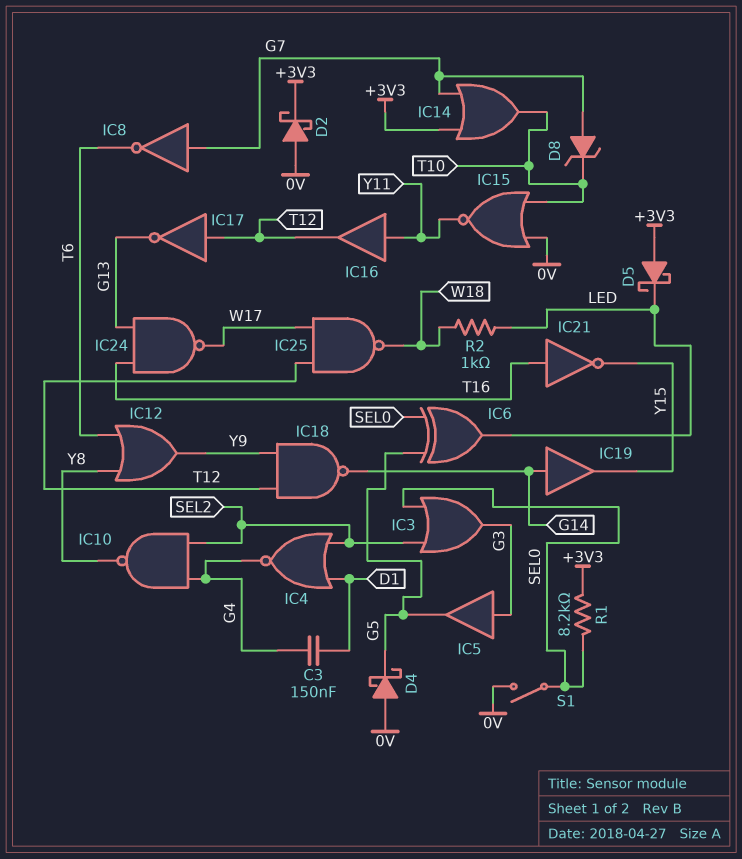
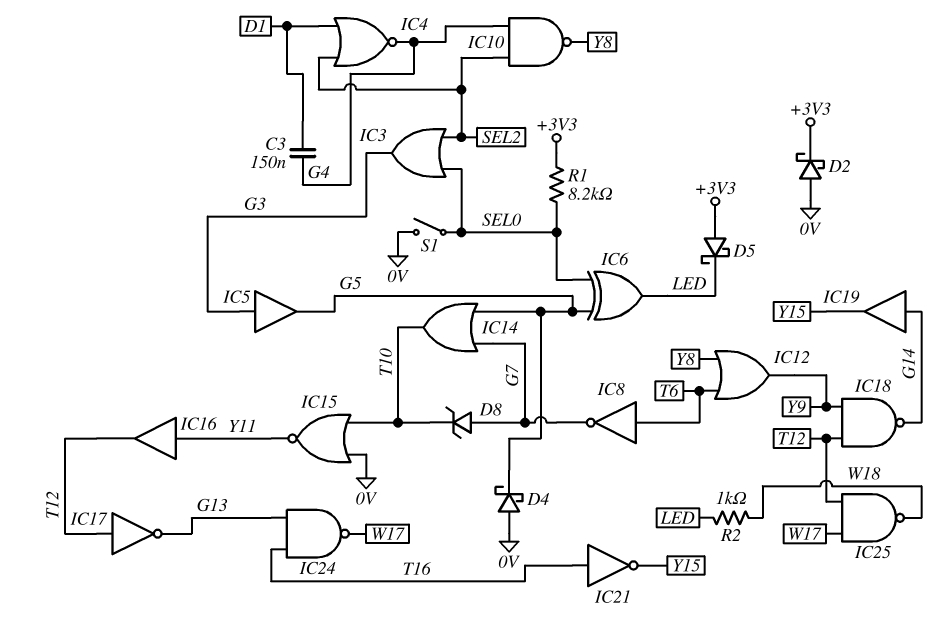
IC8: NOT (in G7, out T6) -> NOT (in T6, out G7)
IC14: OR (in +3V3, in G7, out T10) -> OR (in G5, in G7, out T10)

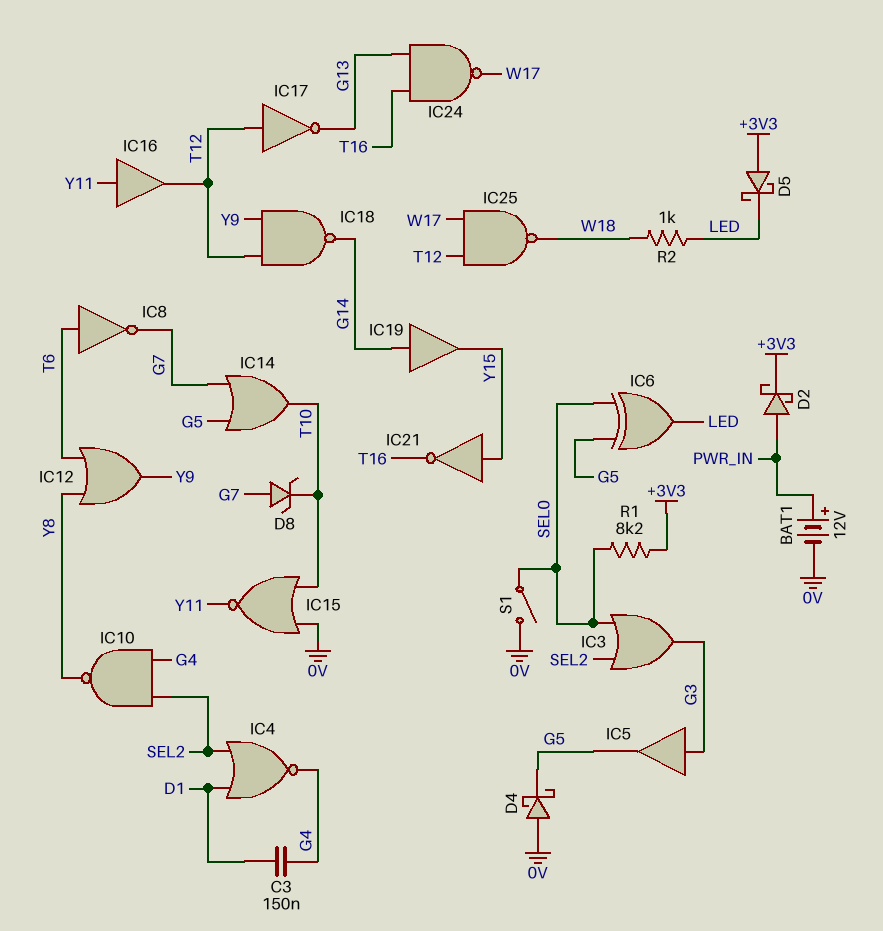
BAT1: none -> 12V (plus PWR_IN, minus 0V)
D2: schottky (A 0V, K +3V3) -> schottky (A PWR_IN, K +3V3)
IC21: NOT (in T16, out Y15) -> NOT (in Y15, out T16)

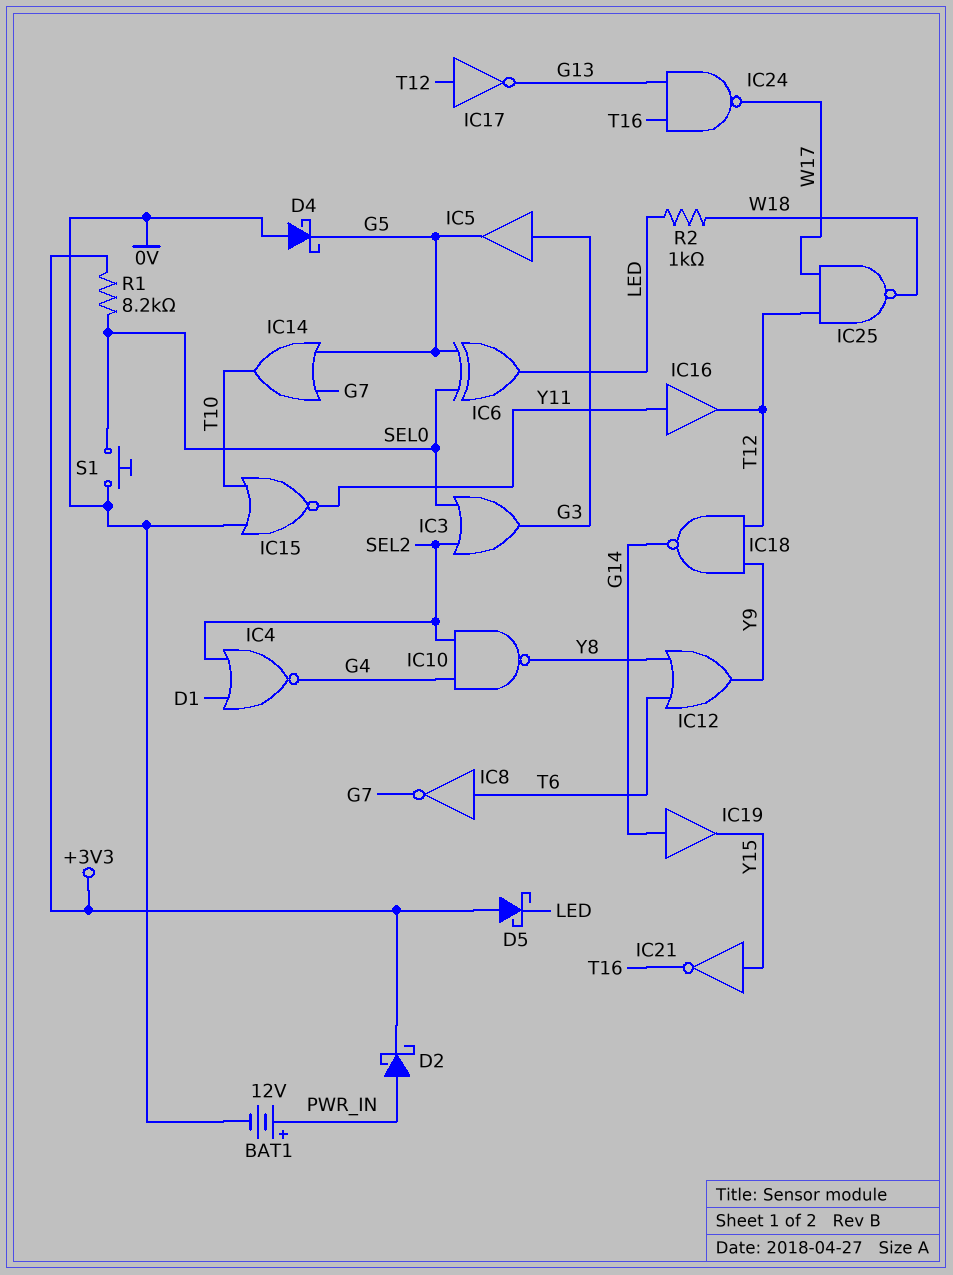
C3: 150nF (D1, G4) -> none
D8: zener (A G7, K T10) -> none
S1: switch (0V, SEL0) -> button (0V, SEL0)

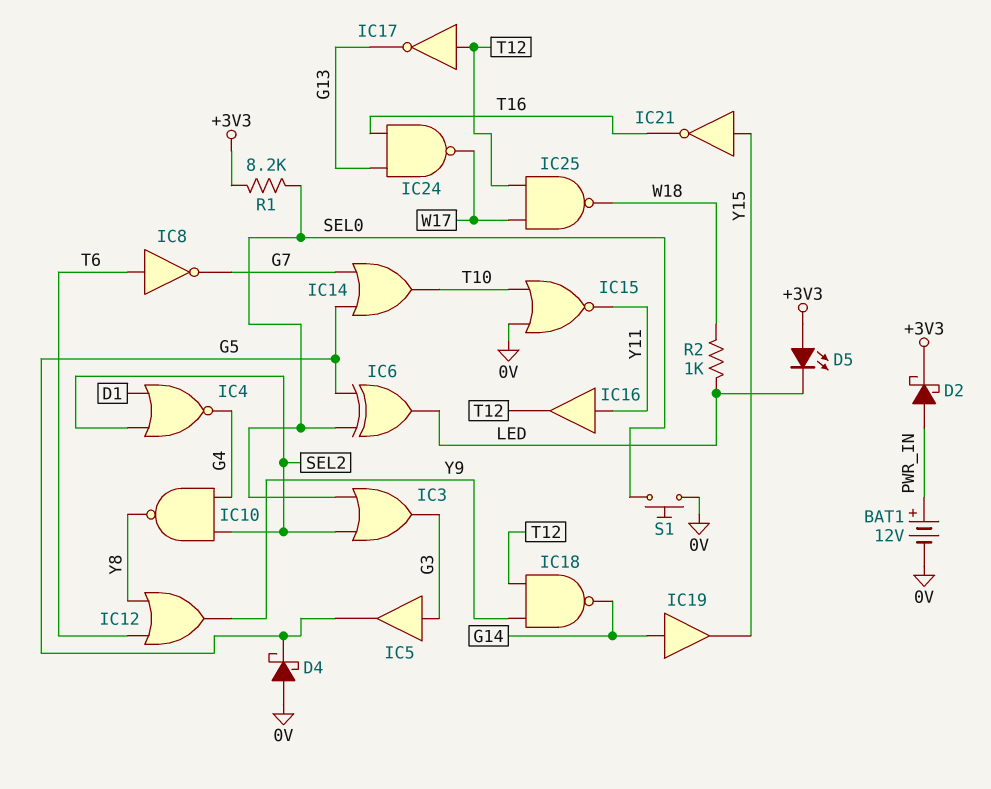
D5: schottky (A +3V3, K LED) -> LED (A +3V3, K LED)

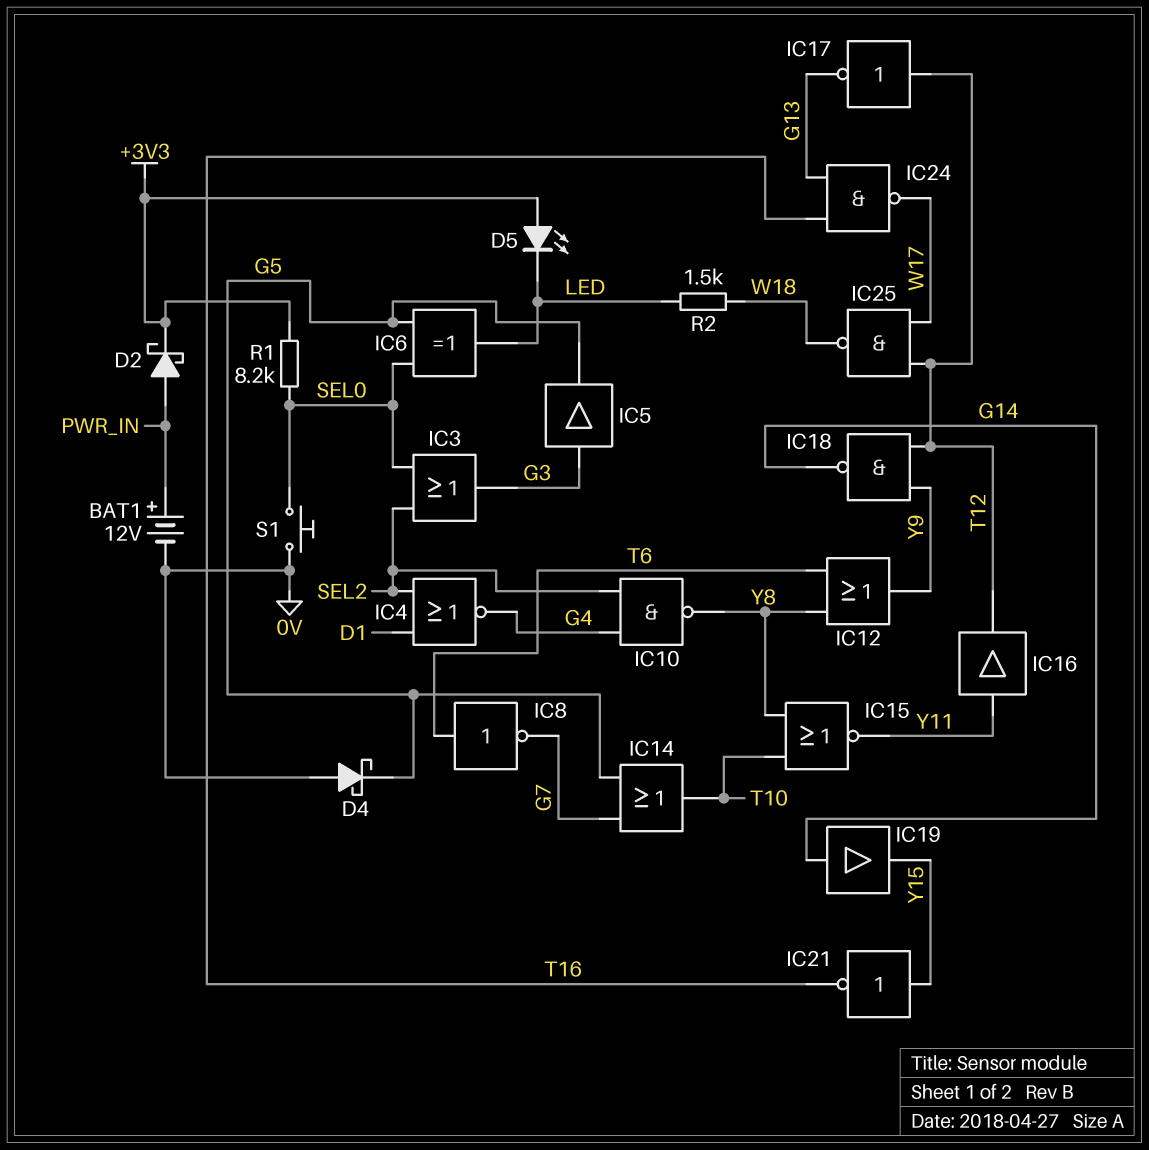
IC15: NOR (in 0V, in T10, out Y11) -> NOR (in T10, in Y8, out Y11)
R2: 1k (LED, W18) -> 1.5k (LED, W18)

